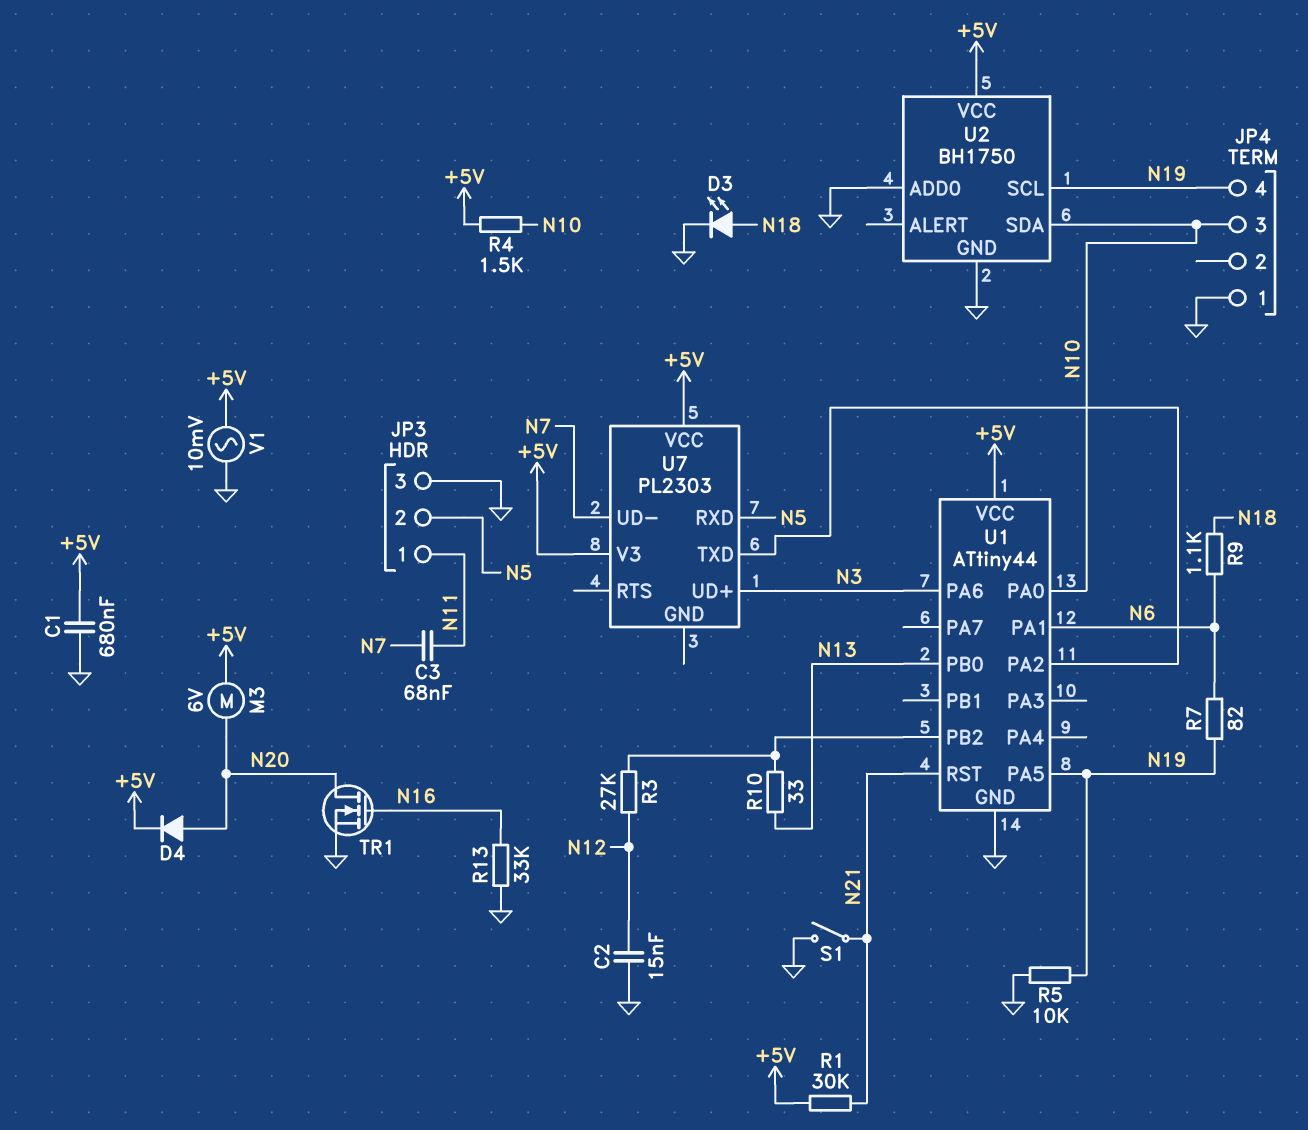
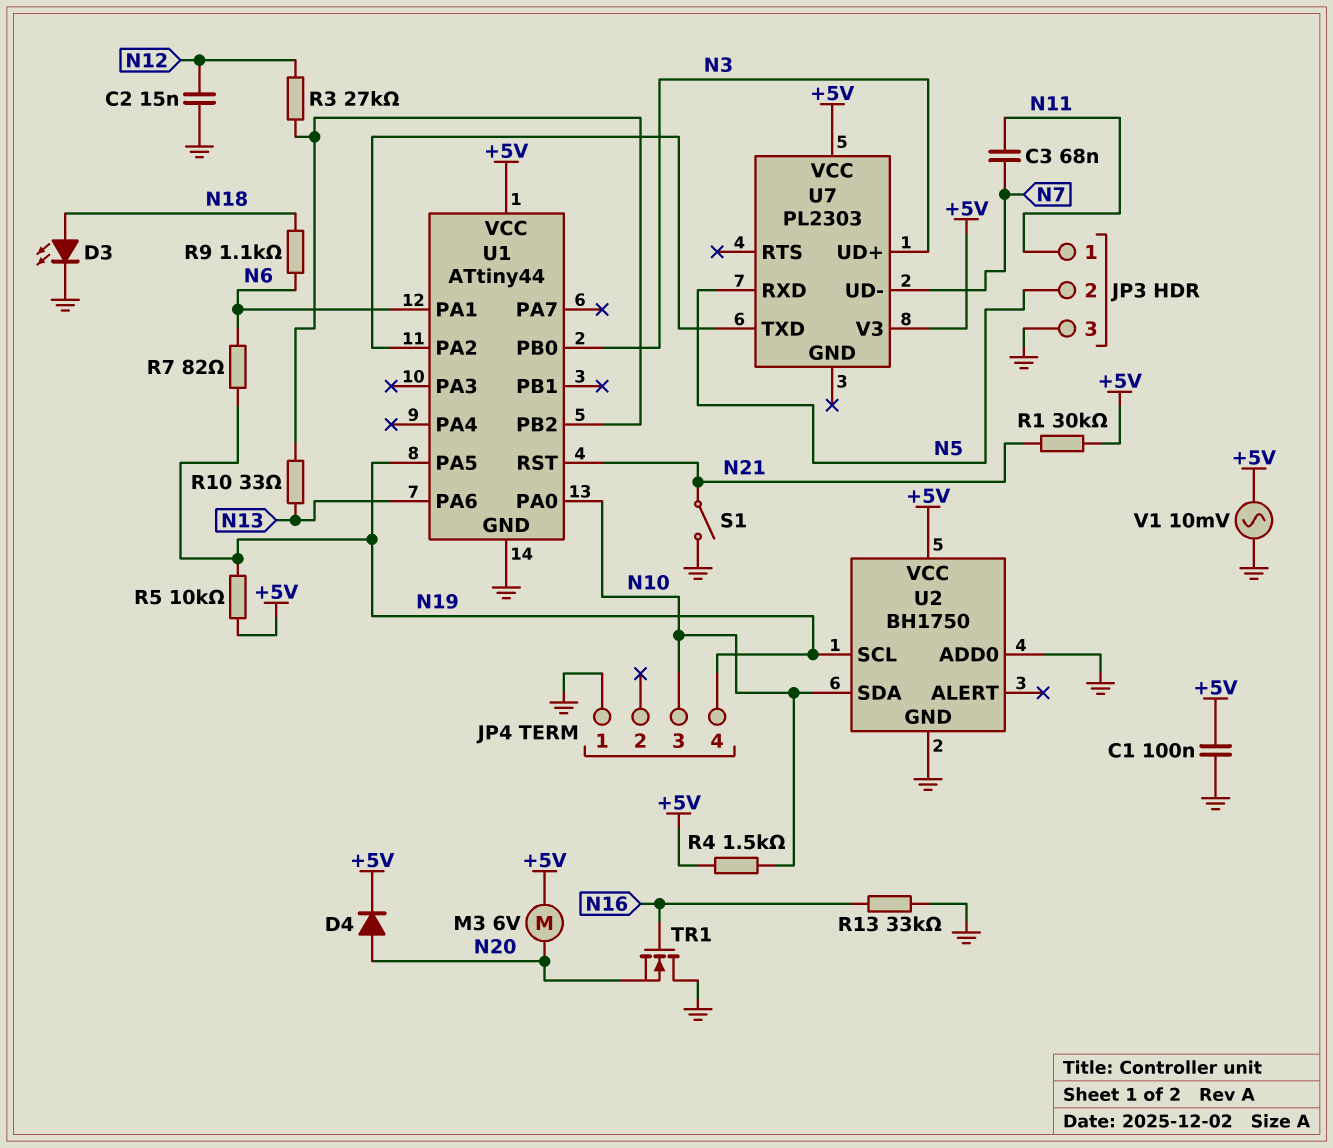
C1: 680nF (+5V, GND) -> 100nF (+5V, GND)
R5: 10k (GND, N19) -> 10k (+5V, N19)
TR1: NMOS (G N16, D N20, S GND) -> NMOS (G N16, D GND, S N20)
U1 pin PA6: N3 -> N13
U1 pin PB0: N13 -> N3

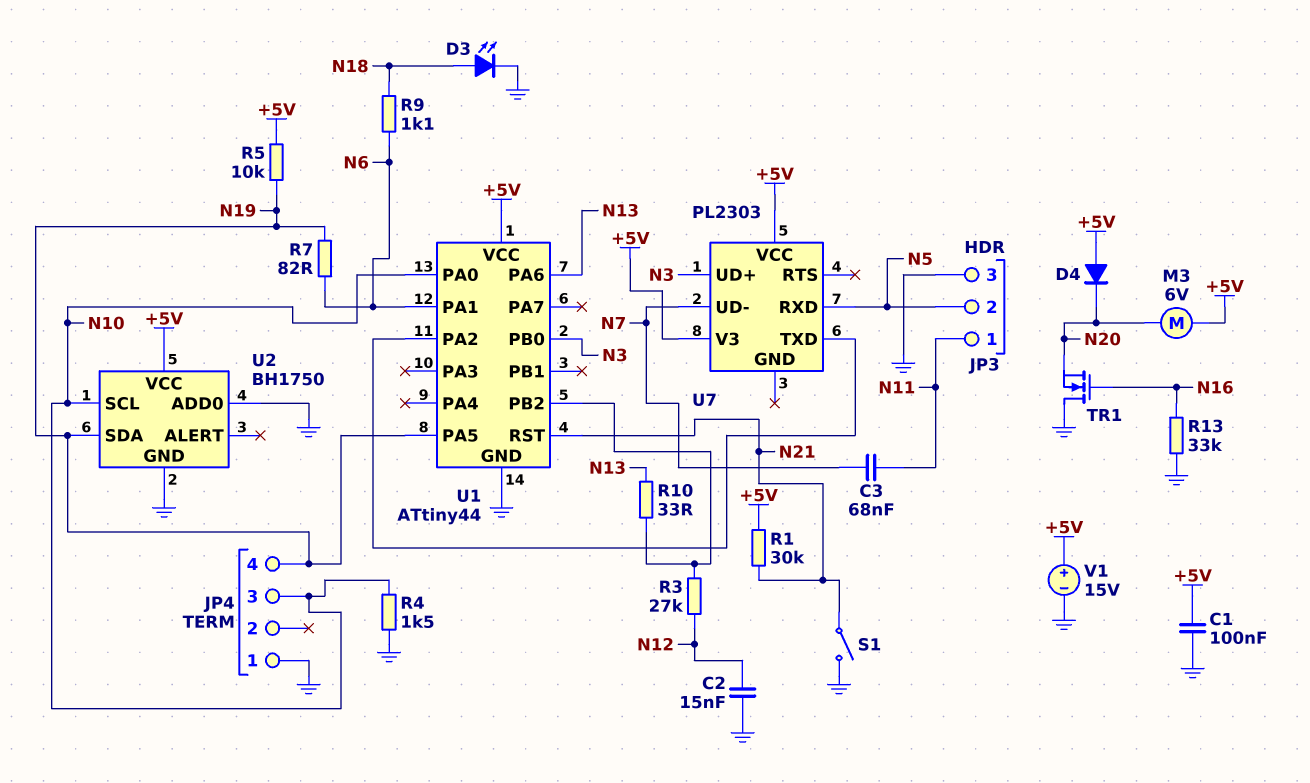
D4: diode (A N20, K +5V) -> diode (A +5V, K N20)
R4: 1.5k (+5V, N10) -> 1.5k (GND, N10)
U2 pin SCL: N19 -> N10
U2 pin SDA: N10 -> N19
V1: AC 10mV (+5V, GND) -> 15V (plus +5V, minus GND)

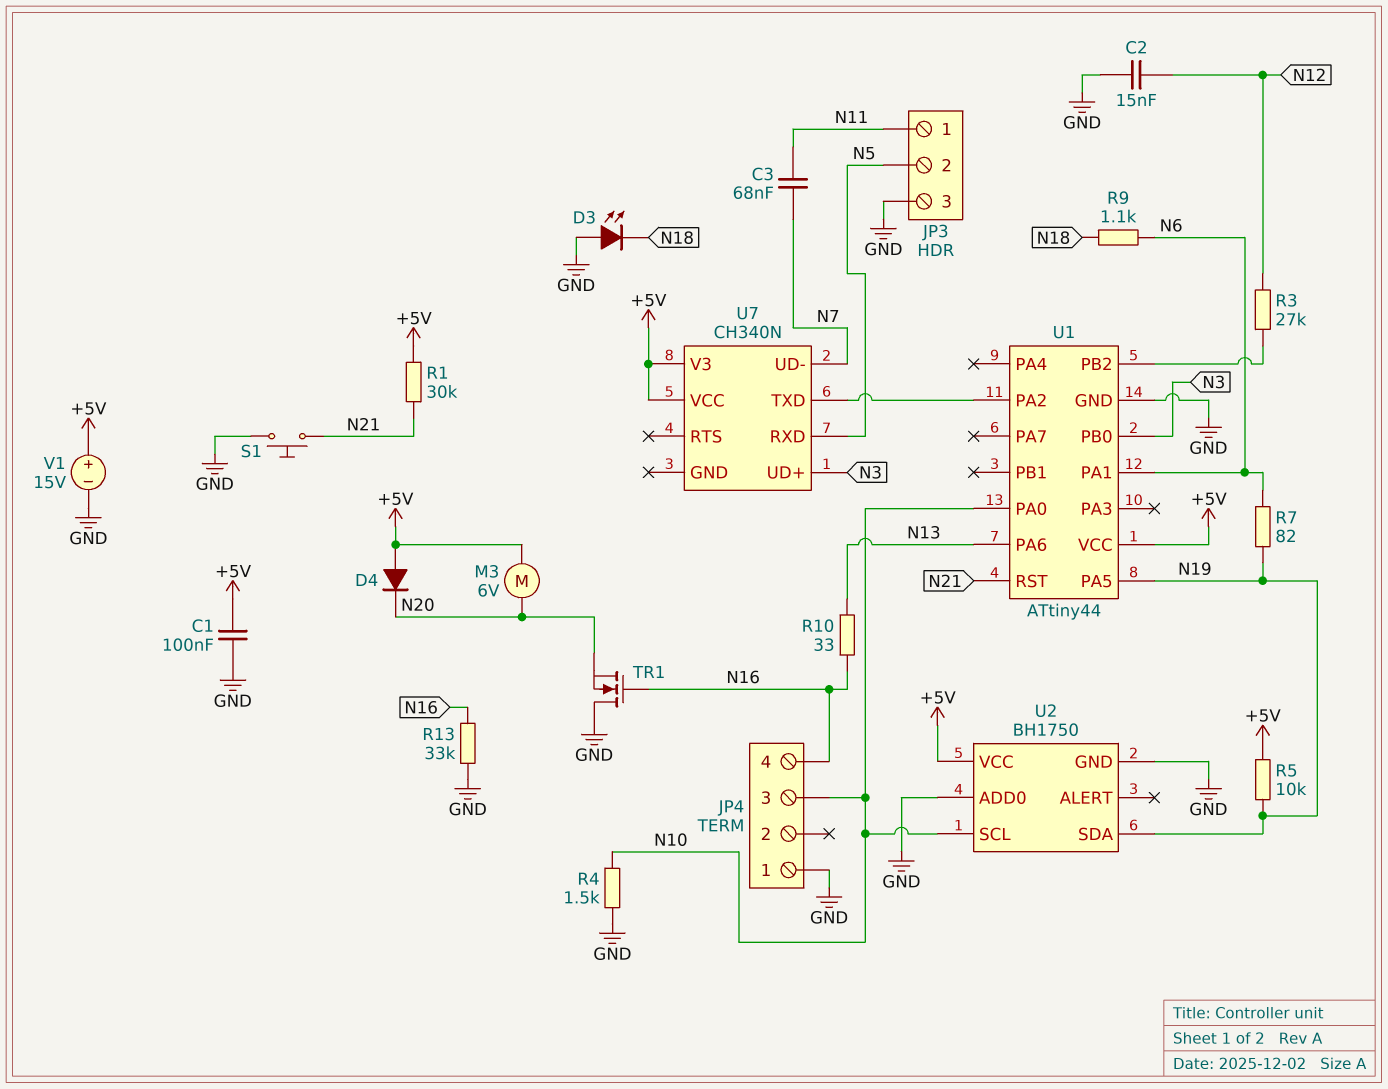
D3: LED (A N18, K GND) -> LED (A GND, K N18)
JP4 pin 4: N19 -> N16
R10: 33 (N13, U1/PB2) -> 33 (N13, N16)
S1: switch (GND, N21) -> button (GND, N21)
U7: PL2303 -> CH340N

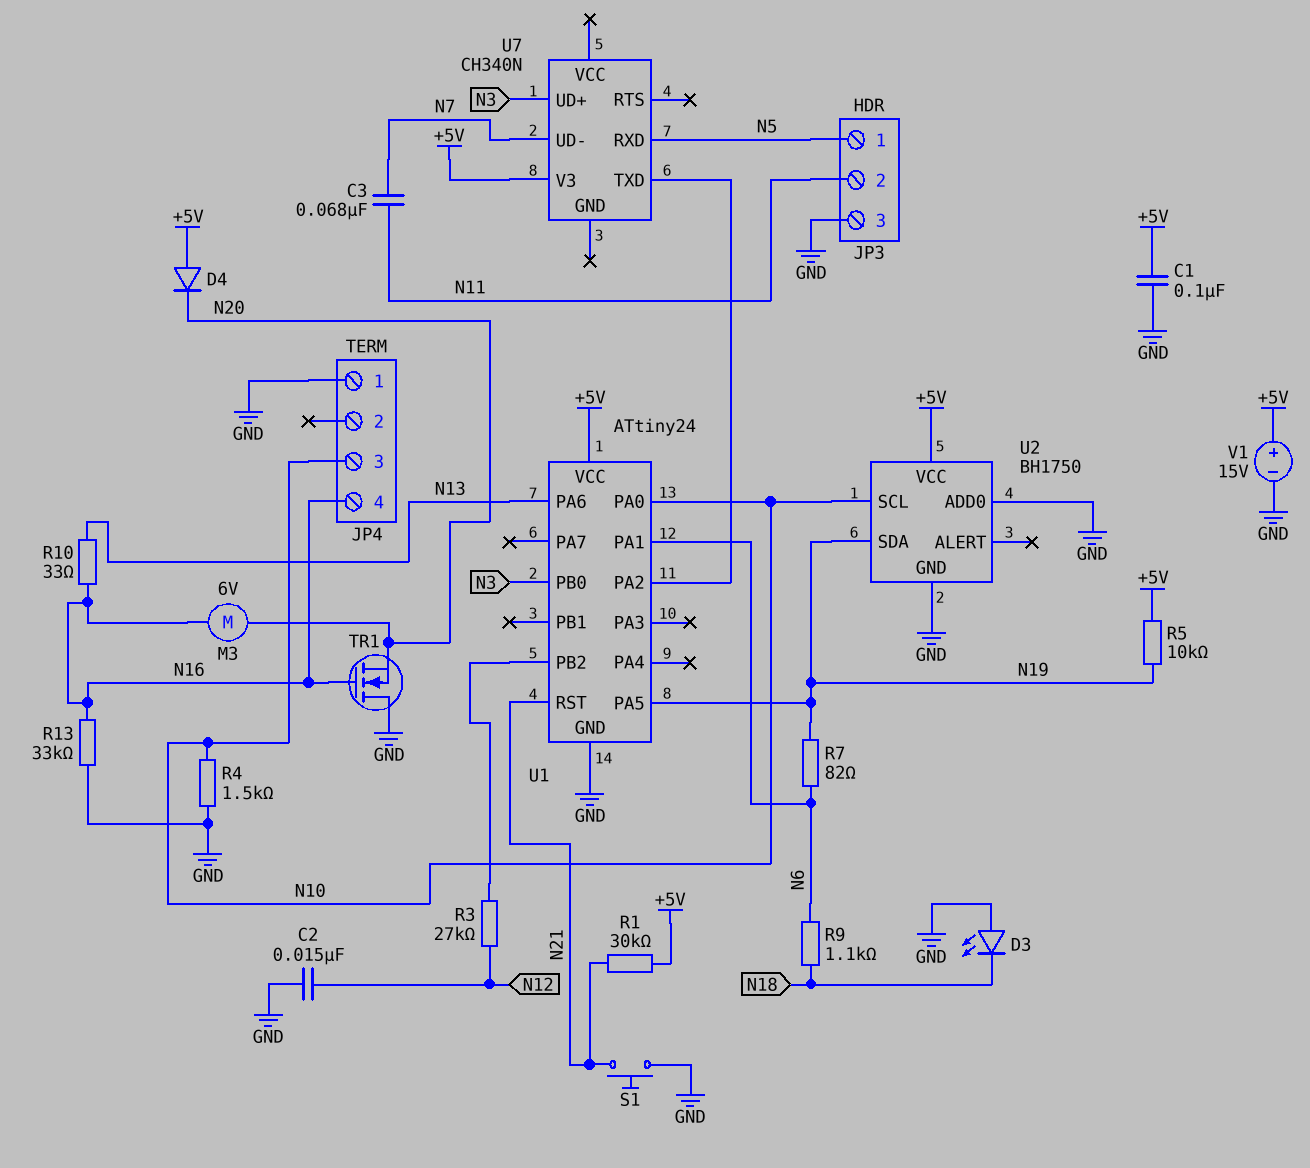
JP3 pin 1: N11 -> N5
JP3 pin 2: N5 -> N11
M3: motor 6V (+5V, N20) -> motor 6V (N16, N20)
U1: ATtiny44 -> ATtiny24
U7 pin VCC: +5V -> none

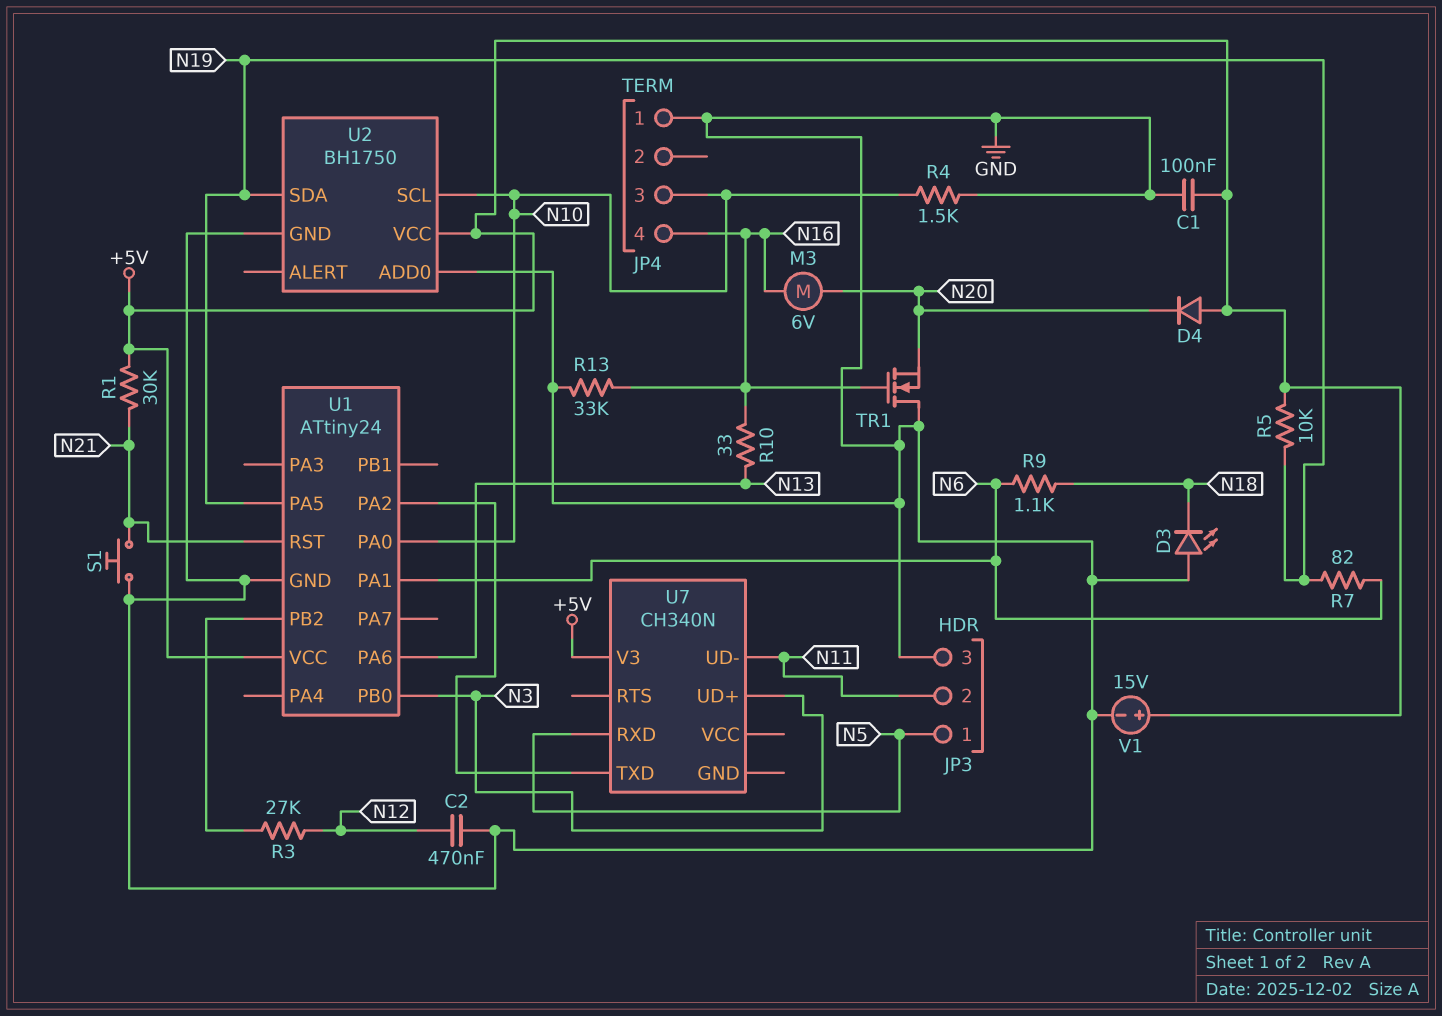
C2: 15nF (GND, N12) -> 470nF (GND, N12)
C3: 68nF (N7, N11) -> none
U7 pin UD-: N7 -> N11

